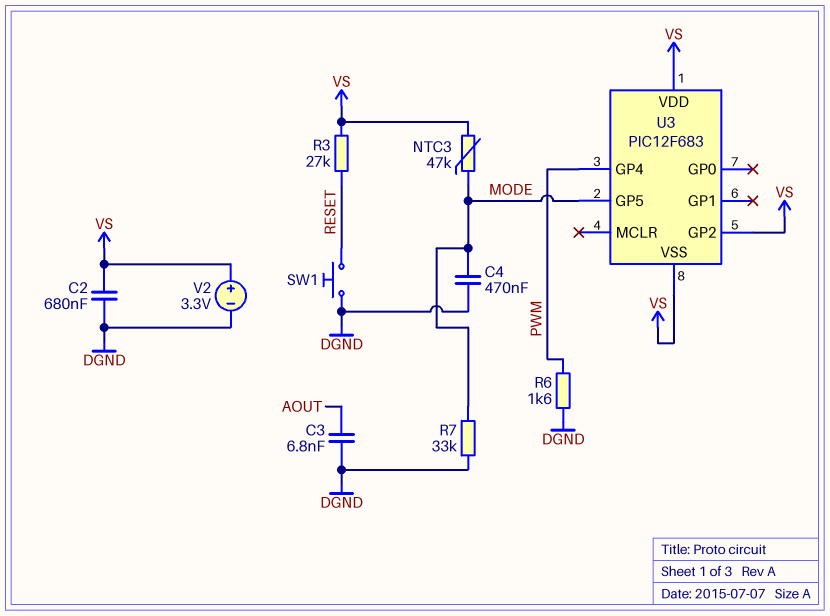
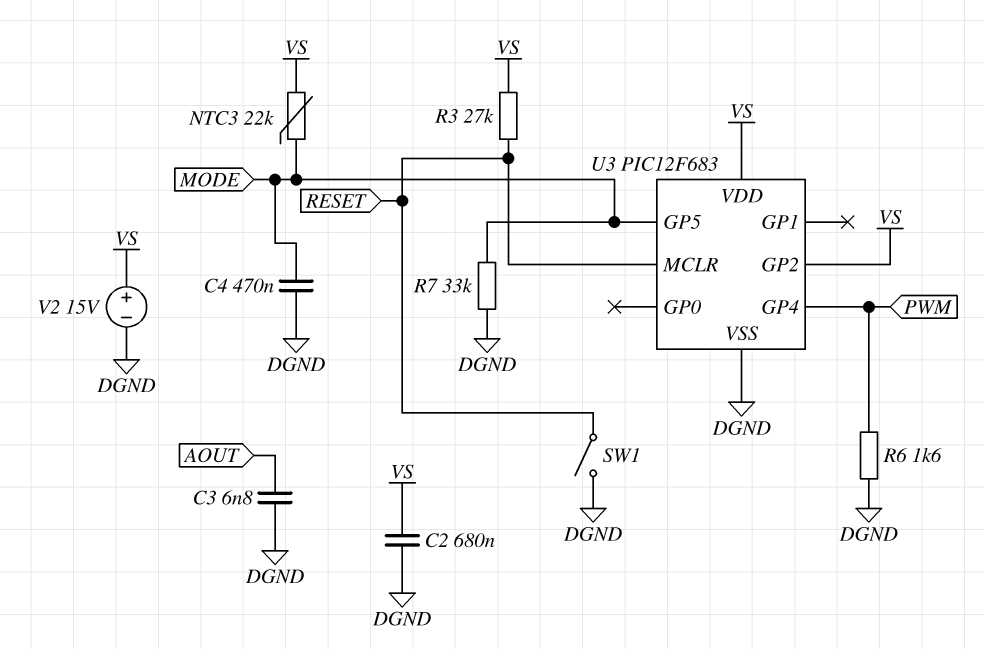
NTC3: 47k (MODE, VS) -> 22k (MODE, VS)
SW1: button (DGND, RESET) -> switch (DGND, RESET)
U3 pin MCLR: none -> RESET
U3 pin VSS: VS -> DGND
V2: 3.3V (plus VS, minus DGND) -> 15V (plus VS, minus DGND)

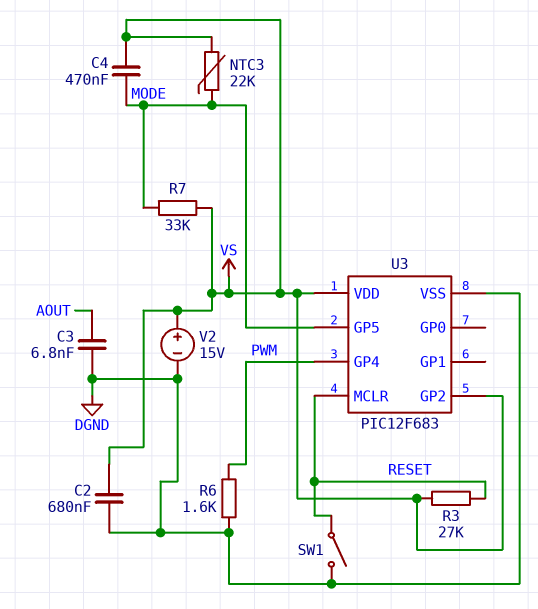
C4: 470nF (DGND, MODE) -> 470nF (MODE, VS)
R7: 33k (DGND, MODE) -> 33k (MODE, VS)

